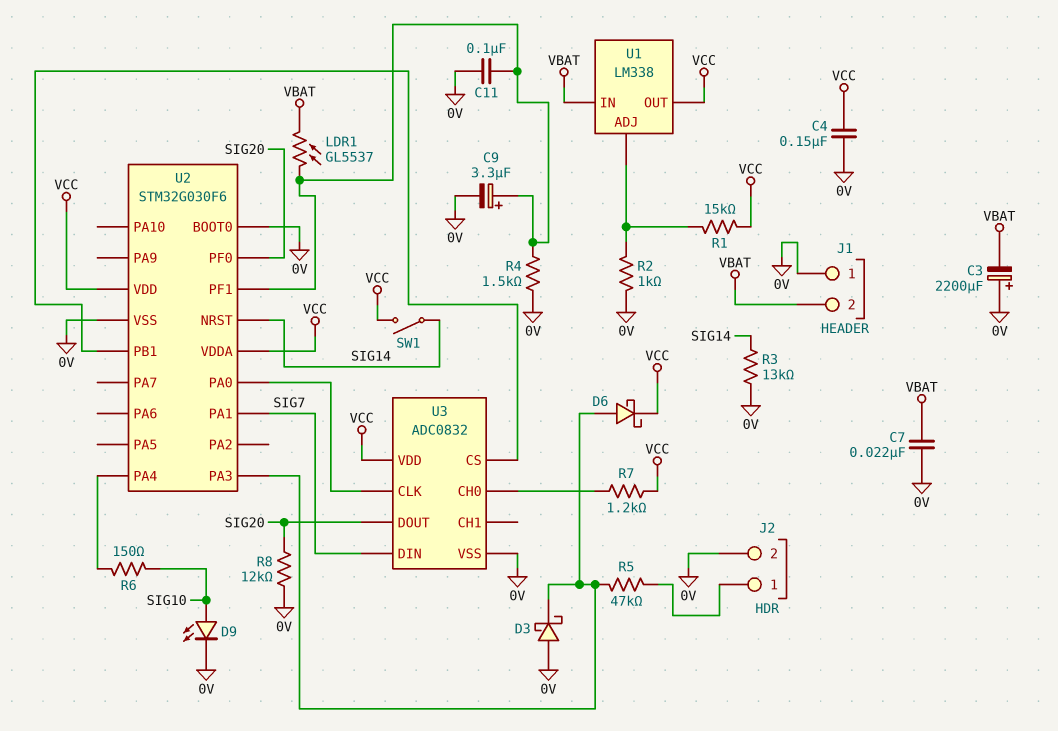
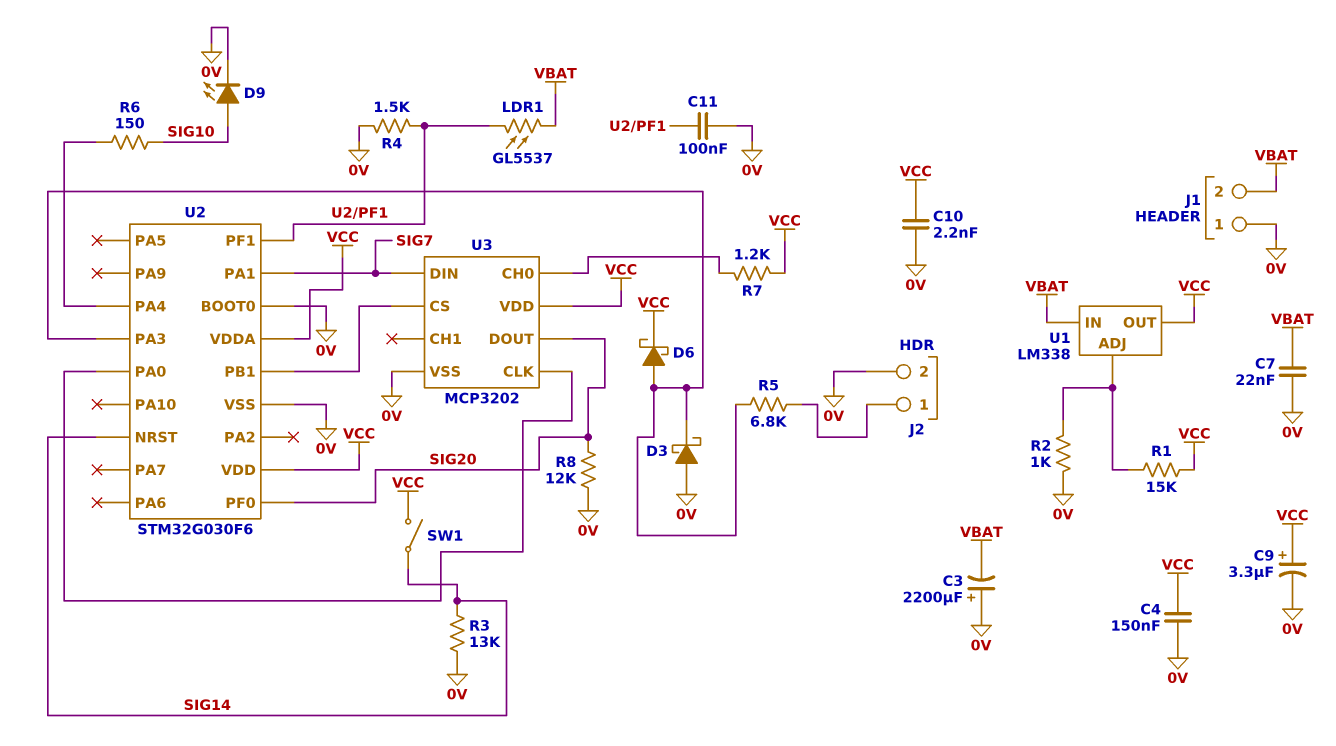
C9: 3.3uF (plus U2/PF1, minus 0V) -> 3.3uF (plus VCC, minus 0V)
C10: none -> 2.2nF (0V, VCC)
R5: 47k (J2/1, U2/PA3) -> 6.8k (J2/1, U2/PA3)
U3: ADC0832 -> MCP3202

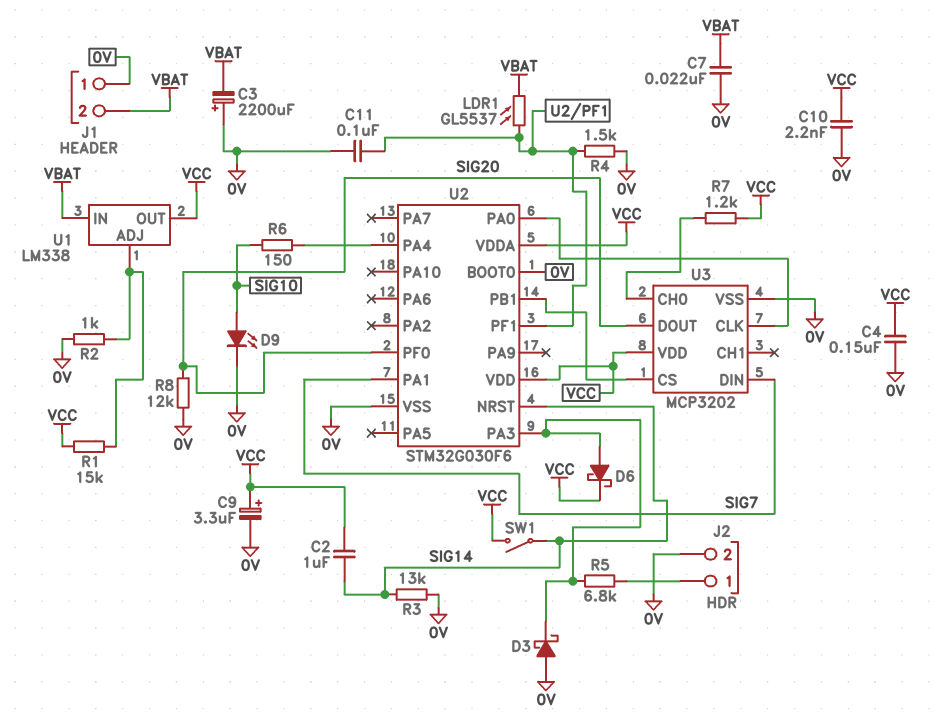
C2: none -> 1uF (SIG14, VCC)

